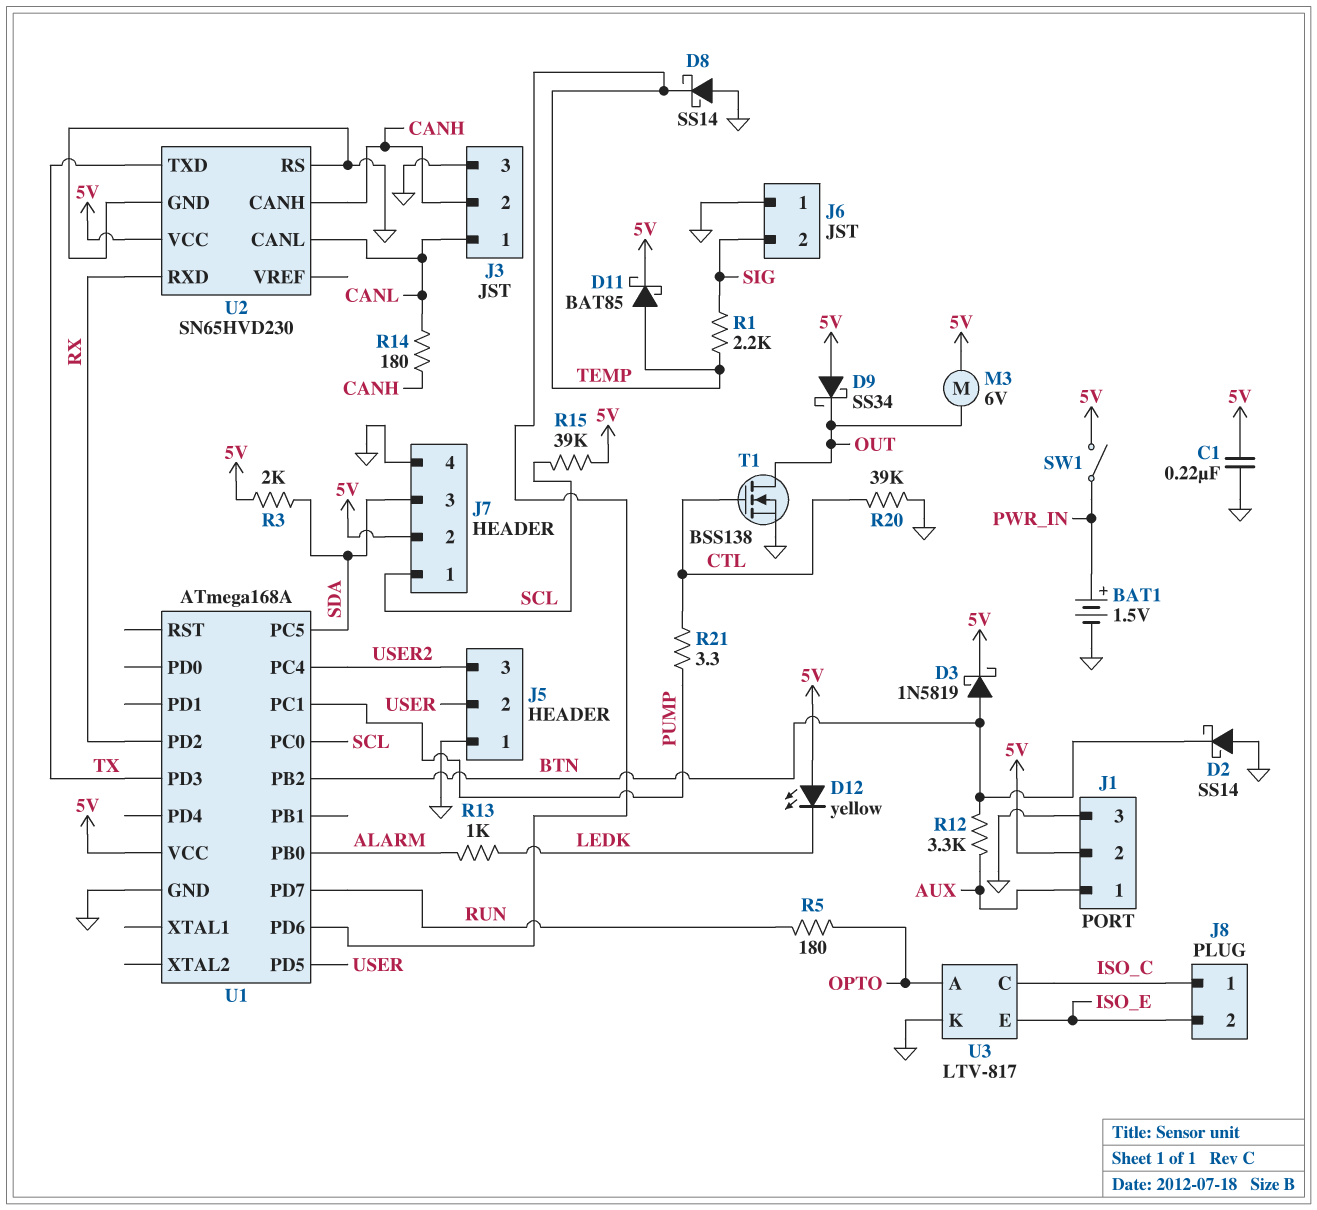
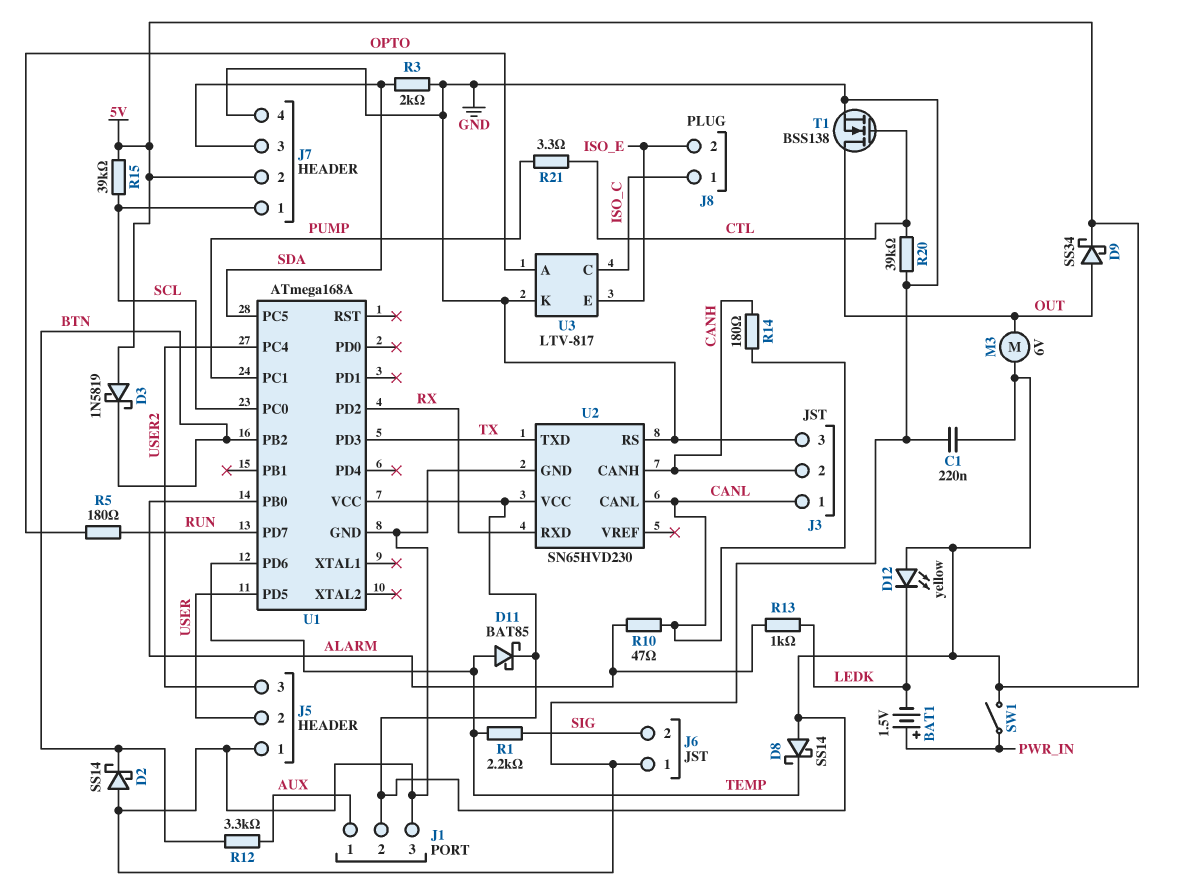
BAT1: 1.5V (plus PWR_IN, minus GND) -> 1.5V (plus PWR_IN, minus LEDK)
D3: schottky 1N5819 (A BTN, K 5V) -> schottky 1N5819 (A 5V, K BTN)
D8: schottky SS14 (A GND, K TEMP) -> schottky SS14 (A 5V, K TEMP)
D9: schottky SS34 (A 5V, K OUT) -> schottky SS34 (A OUT, K 5V)
R3: 2k (5V, SDA) -> 2k (GND, SDA)
R10: none -> 47 (ALARM, CANL)

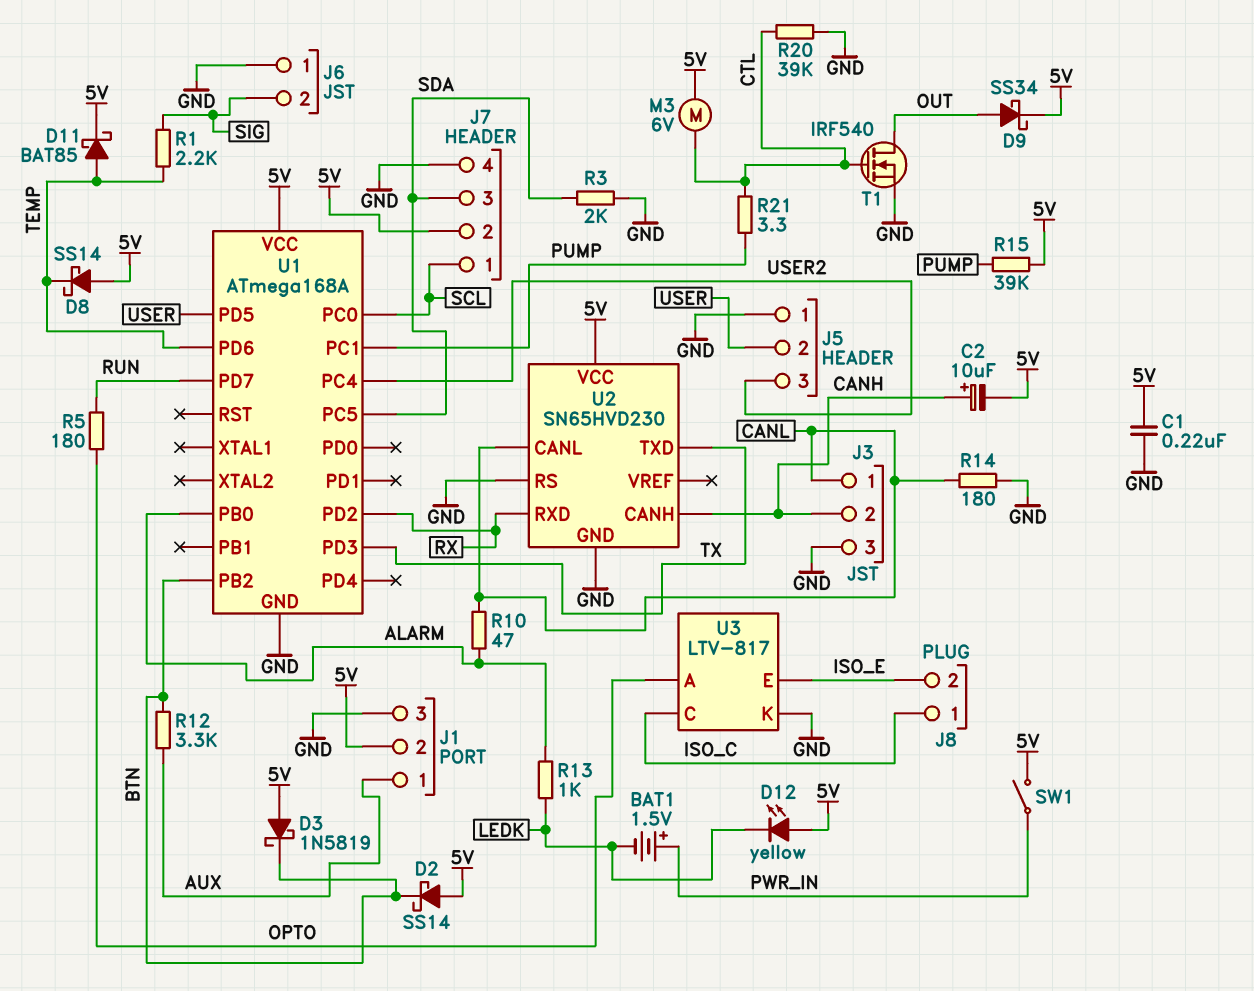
C2: none -> 10uF (plus CANH, minus 5V)
D2: schottky SS14 (A GND, K BTN) -> schottky SS14 (A 5V, K BTN)
M3: motor 6V (5V, OUT) -> motor 6V (5V, CTL)
R14: 180 (CANH, CANL) -> 180 (CANL, GND)
R15: 39k (5V, SCL) -> 39k (5V, PUMP)
T1: NMOS BSS138 (G CTL, D OUT, S GND) -> NMOS IRF540 (G CTL, D OUT, S GND)

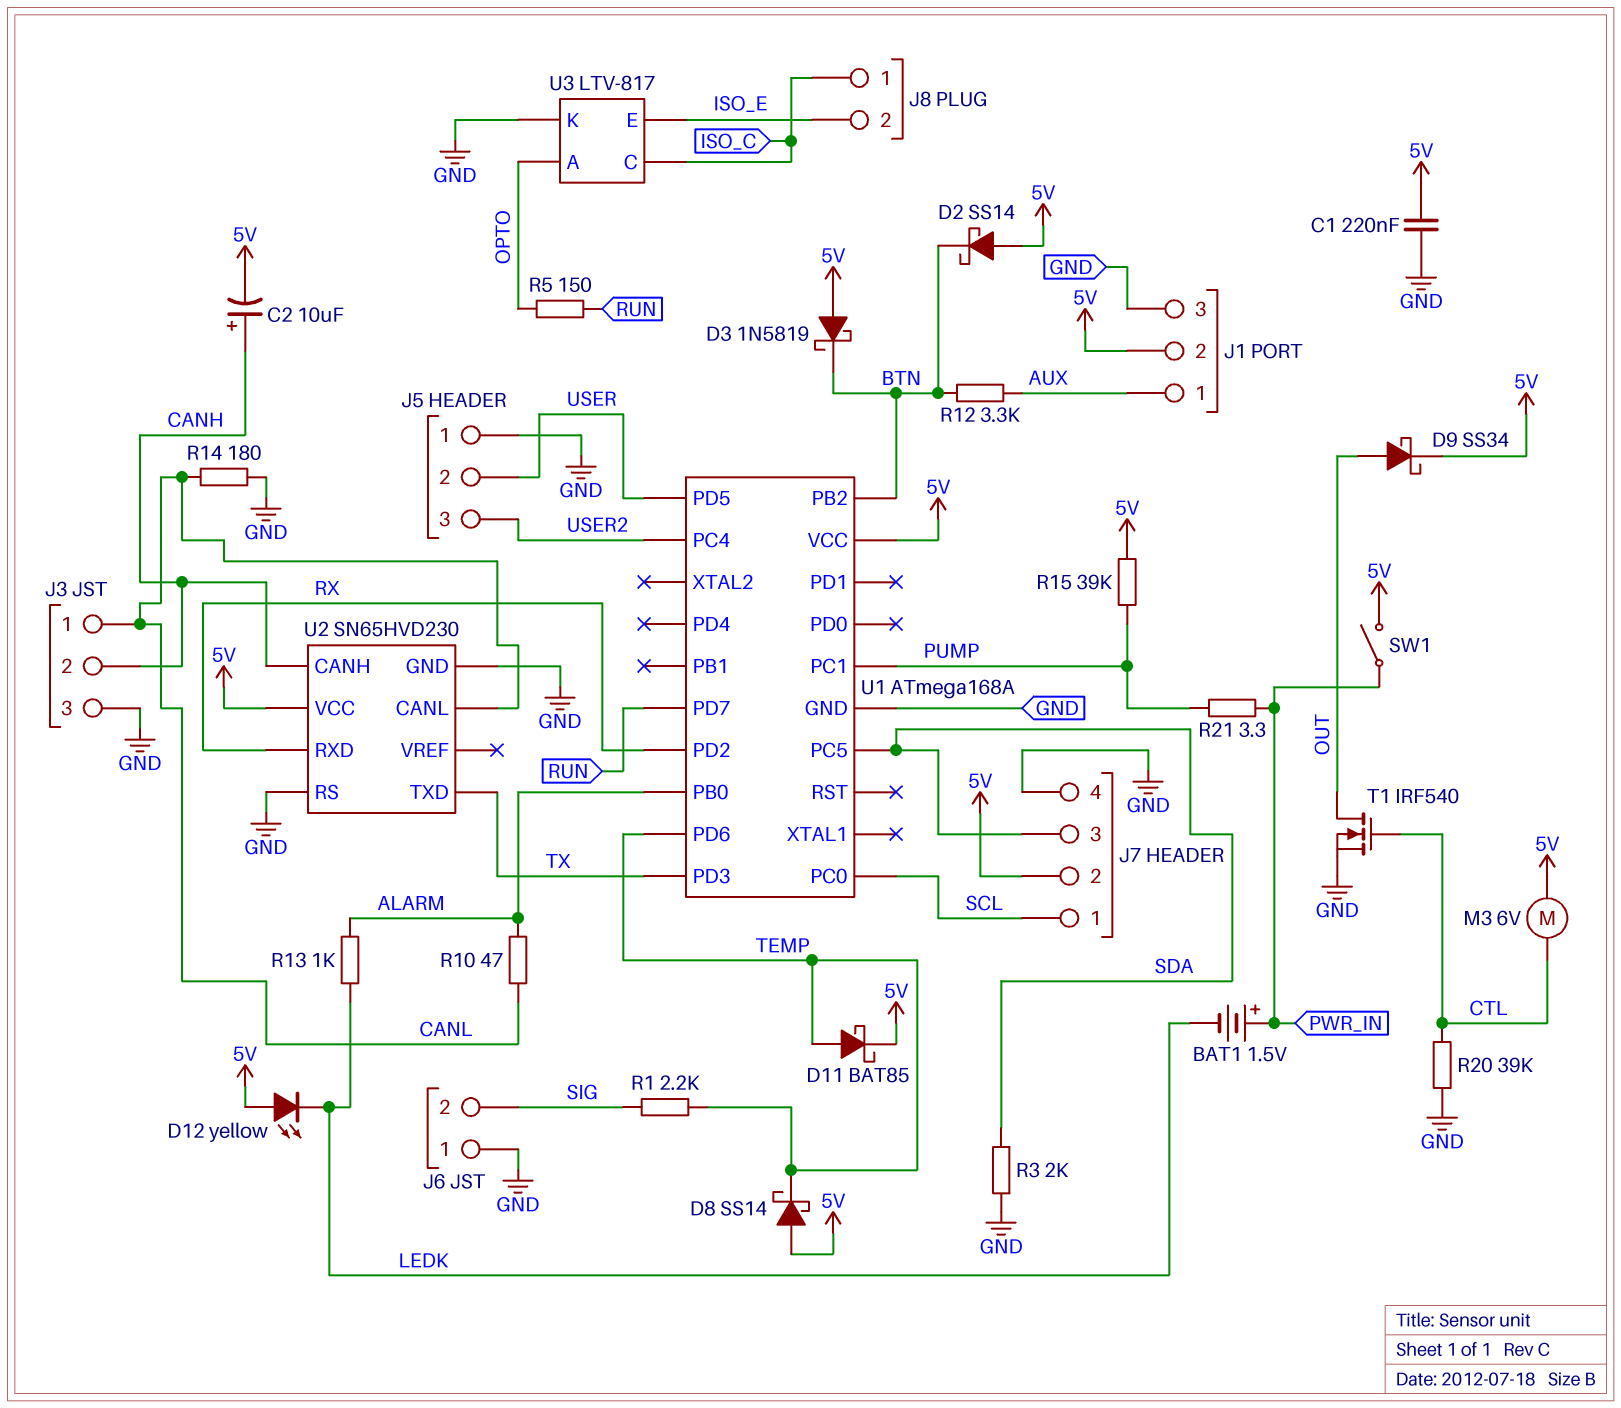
R5: 180 (OPTO, RUN) -> 150 (OPTO, RUN)
R21: 3.3 (CTL, PUMP) -> 3.3 (PUMP, PWR_IN)

